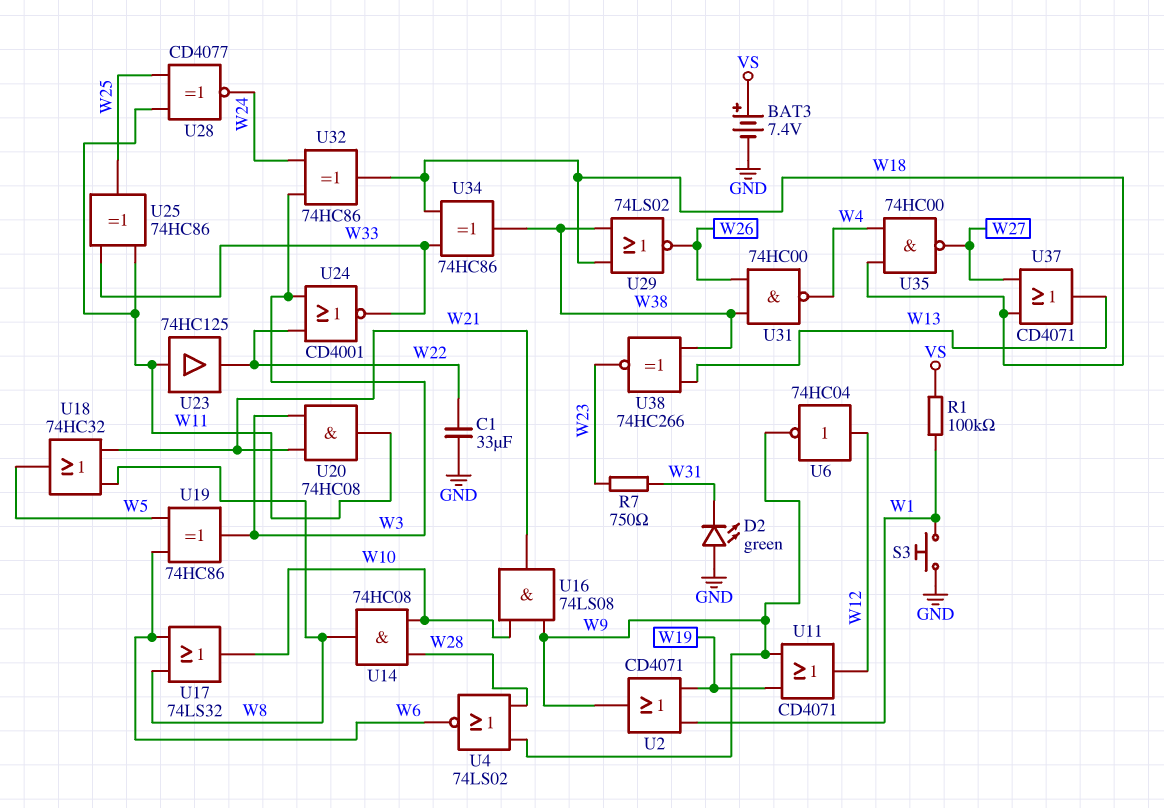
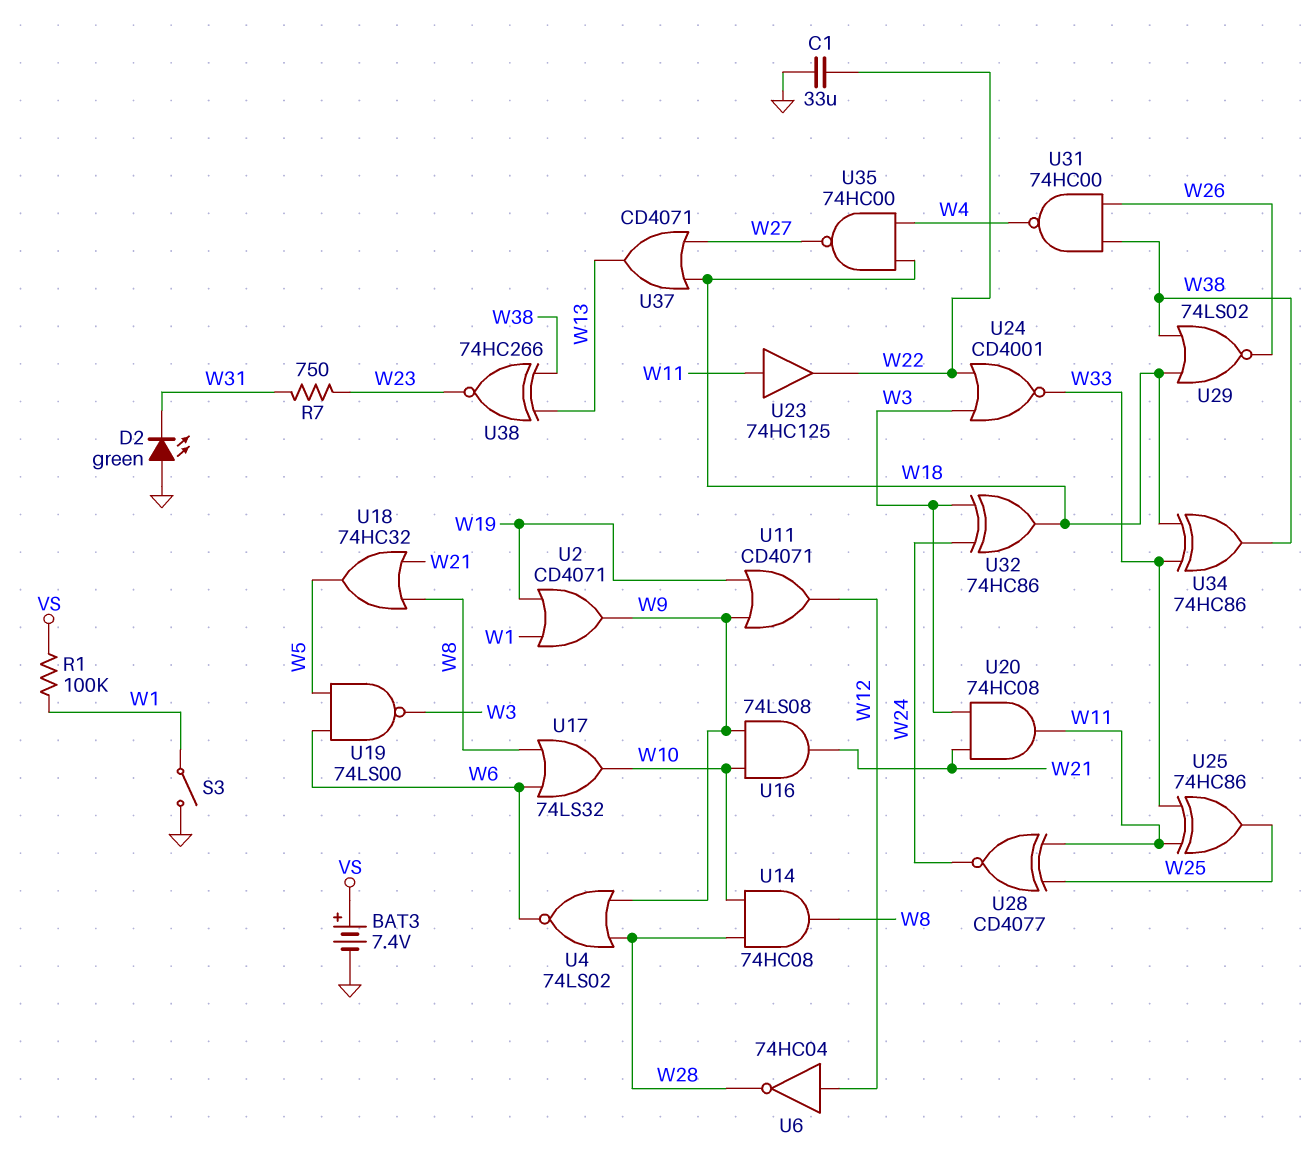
S3: button (GND, W1) -> switch (GND, W1)
U6: NOT 74HC04 (in W12, out W9) -> NOT 74HC04 (in W12, out W28)
U19: XOR 74HC86 (in W5, in W6, out W3) -> NAND 74LS00 (in W5, in W6, out W3)

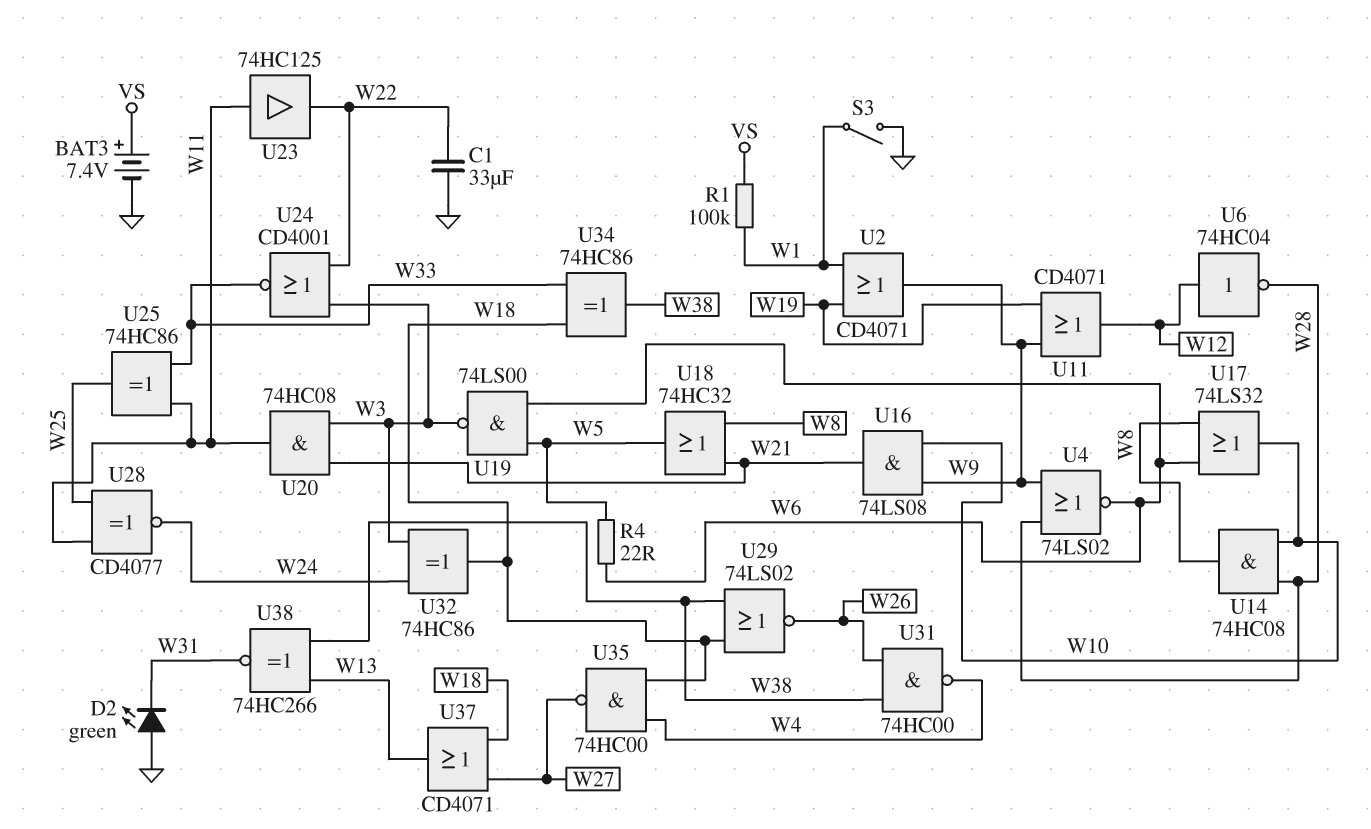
R4: none -> 22 (W5, W6)
R7: 750 (W23, W31) -> none
U38: XNOR 74HC266 (in W13, in W38, out W23) -> XNOR 74HC266 (in W13, in W38, out W31)

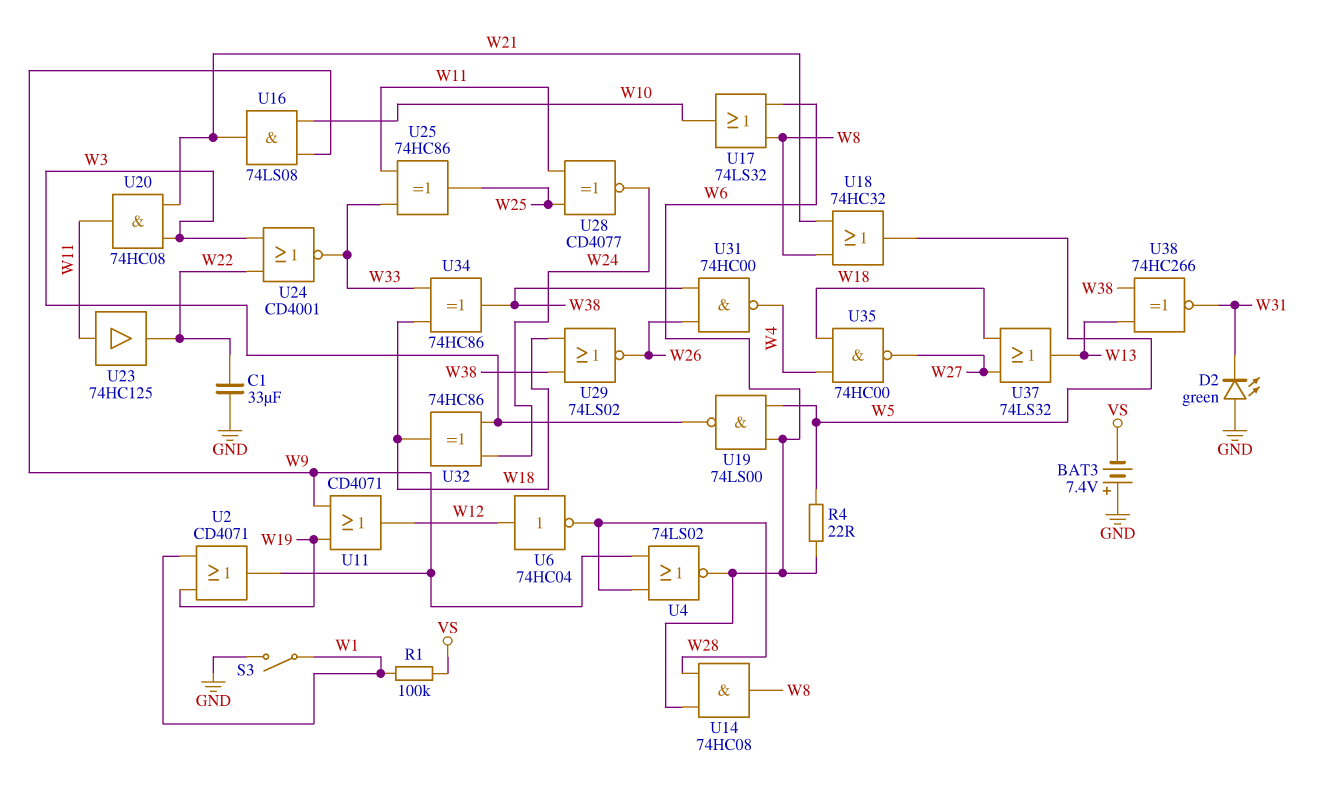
BAT3: 7.4V (plus VS, minus GND) -> 7.4V (plus GND, minus VS)
U14: AND 74HC08 (in W10, in W28, out W8) -> AND 74HC08 (in W6, in W28, out W8)
U37: OR CD4071 (in W18, in W27, out W13) -> OR 74LS32 (in W18, in W27, out W13)

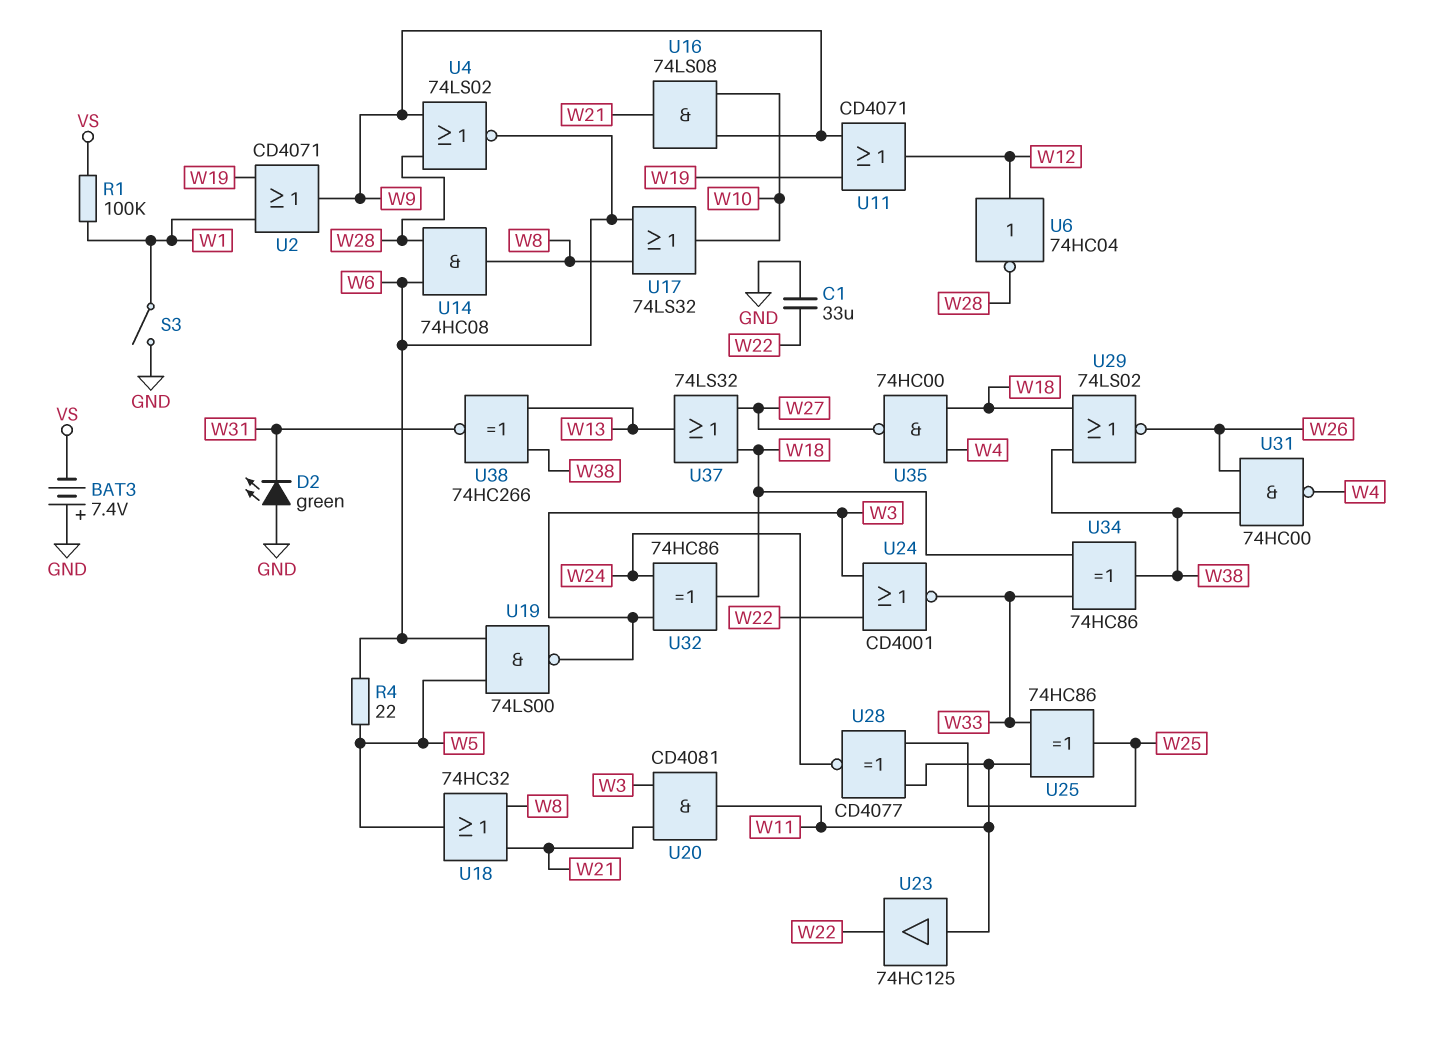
U20: AND 74HC08 (in W3, in W21, out W11) -> AND CD4081 (in W3, in W21, out W11)

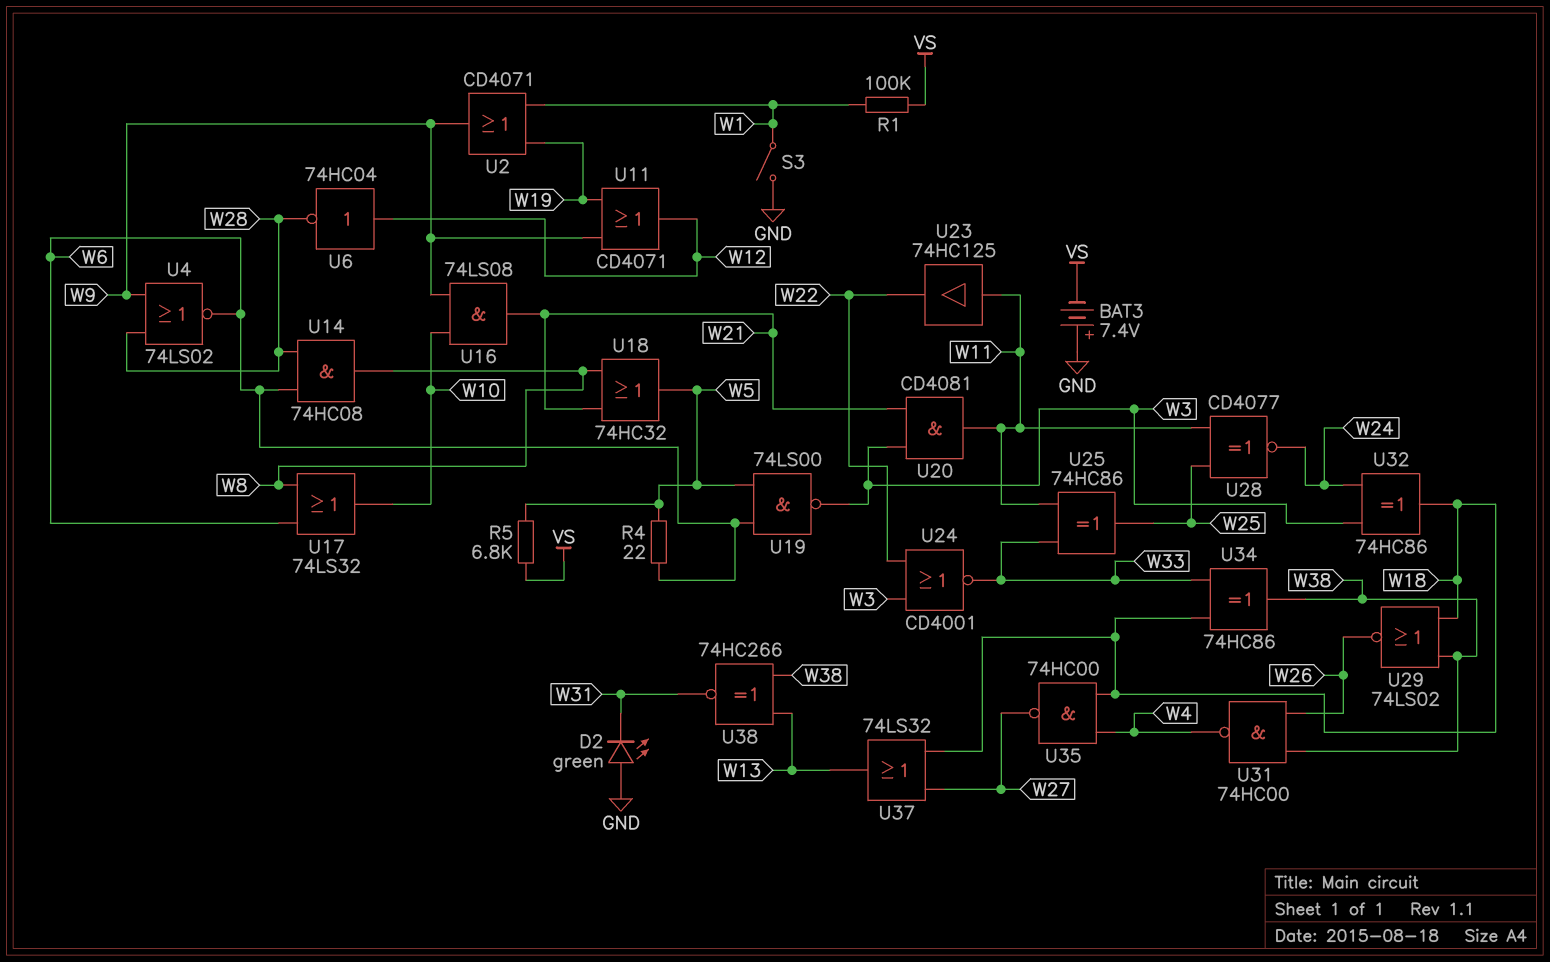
C1: 33uF (GND, W22) -> none
R5: none -> 6.8k (VS, W5)

